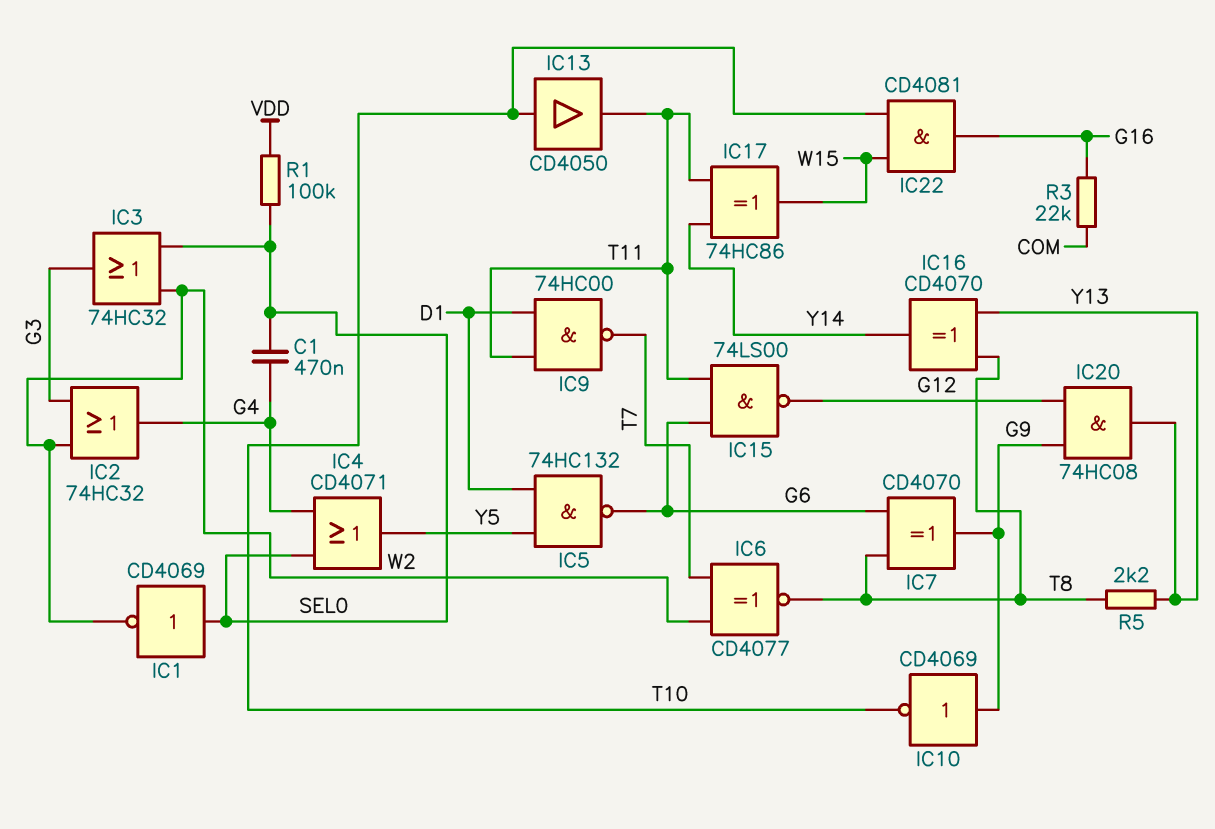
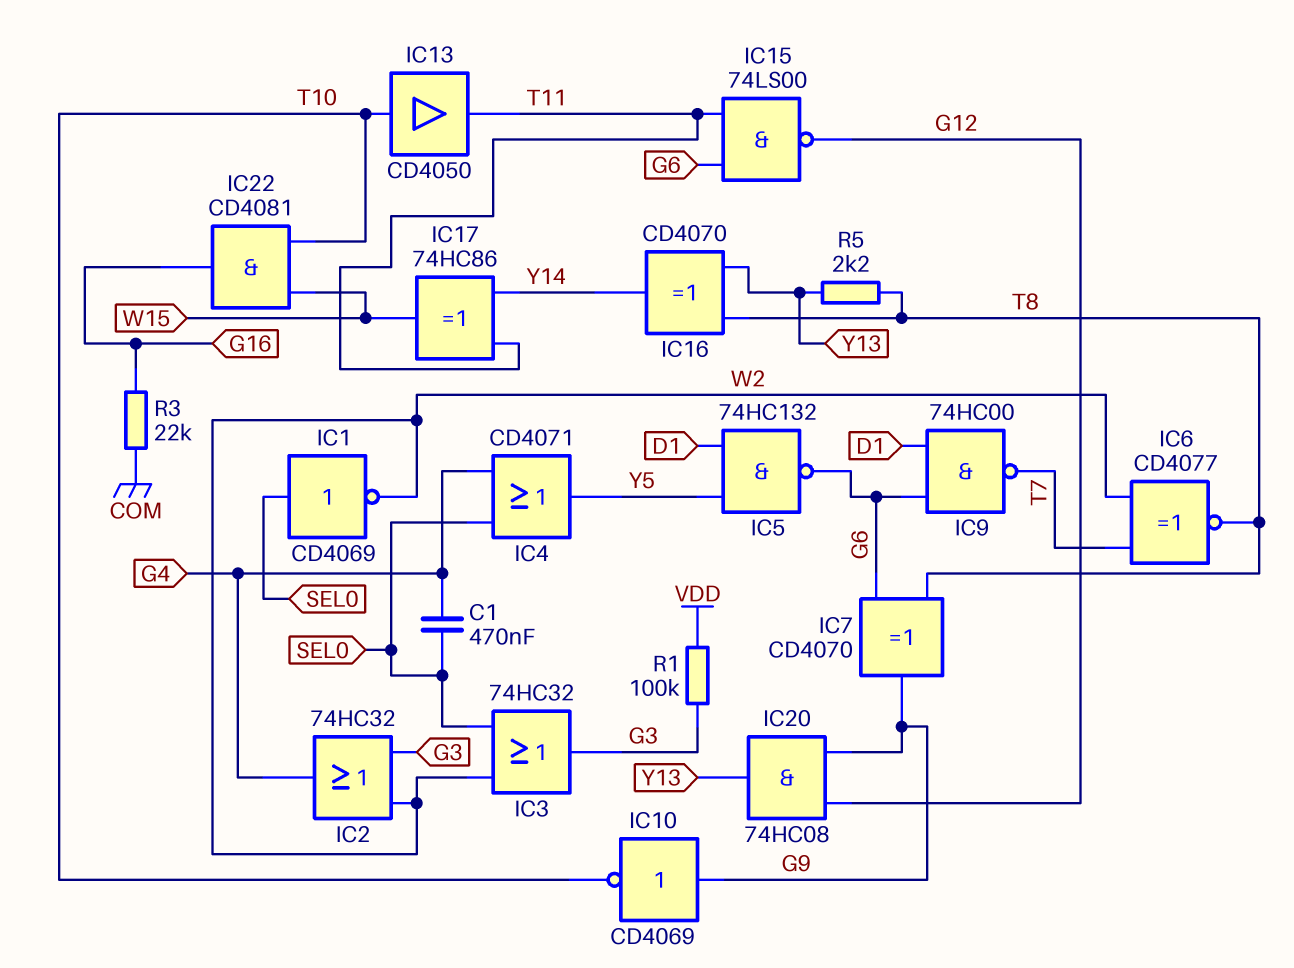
IC9: NAND 74HC00 (in D1, in T11, out T7) -> NAND 74HC00 (in D1, in G6, out T7)
R1: 100k (SEL0, VDD) -> 100k (G3, VDD)

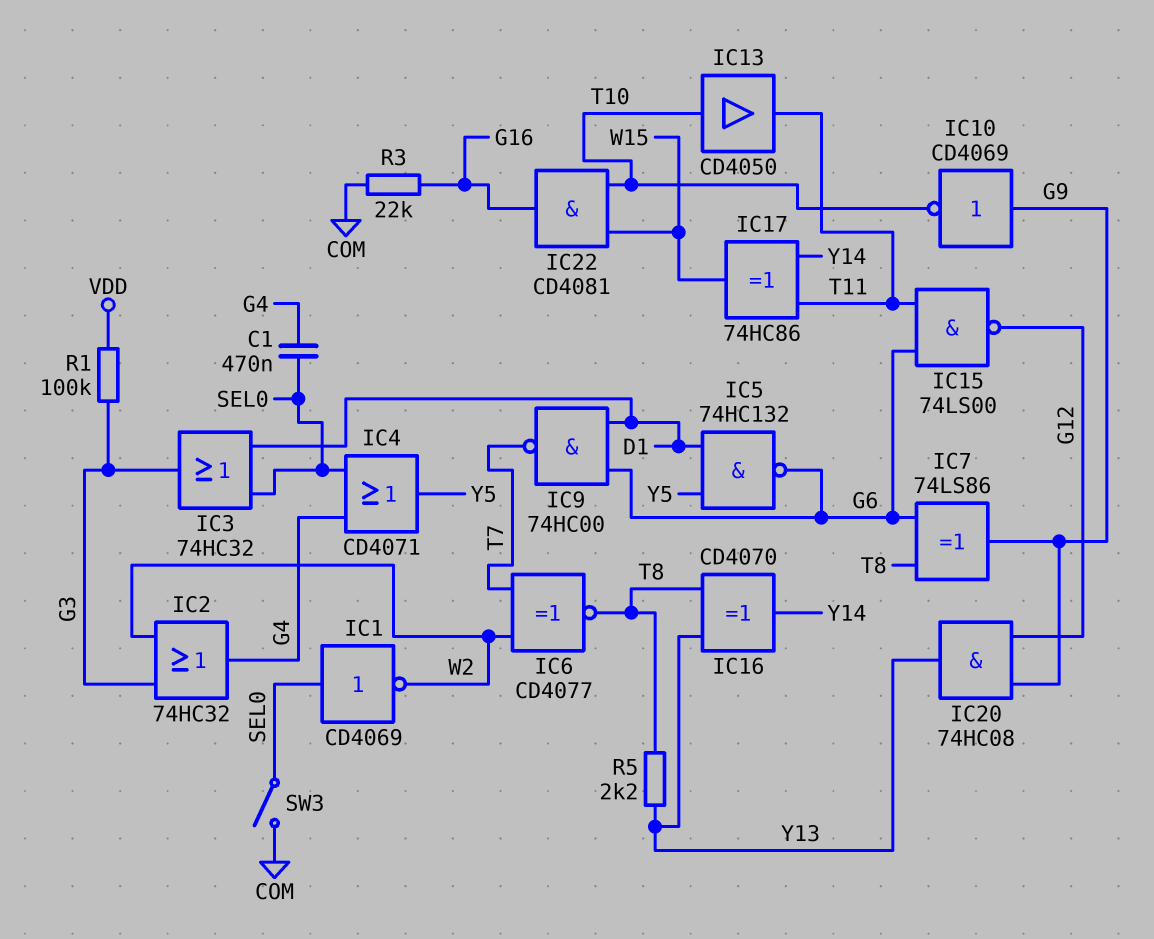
IC3: OR 74HC32 (in SEL0, in W2, out G3) -> OR 74HC32 (in D1, in SEL0, out G3)
IC7: XOR CD4070 (in G6, in T8, out G9) -> XOR 74LS86 (in G6, in T8, out G9)
SW3: none -> switch (COM, SEL0)

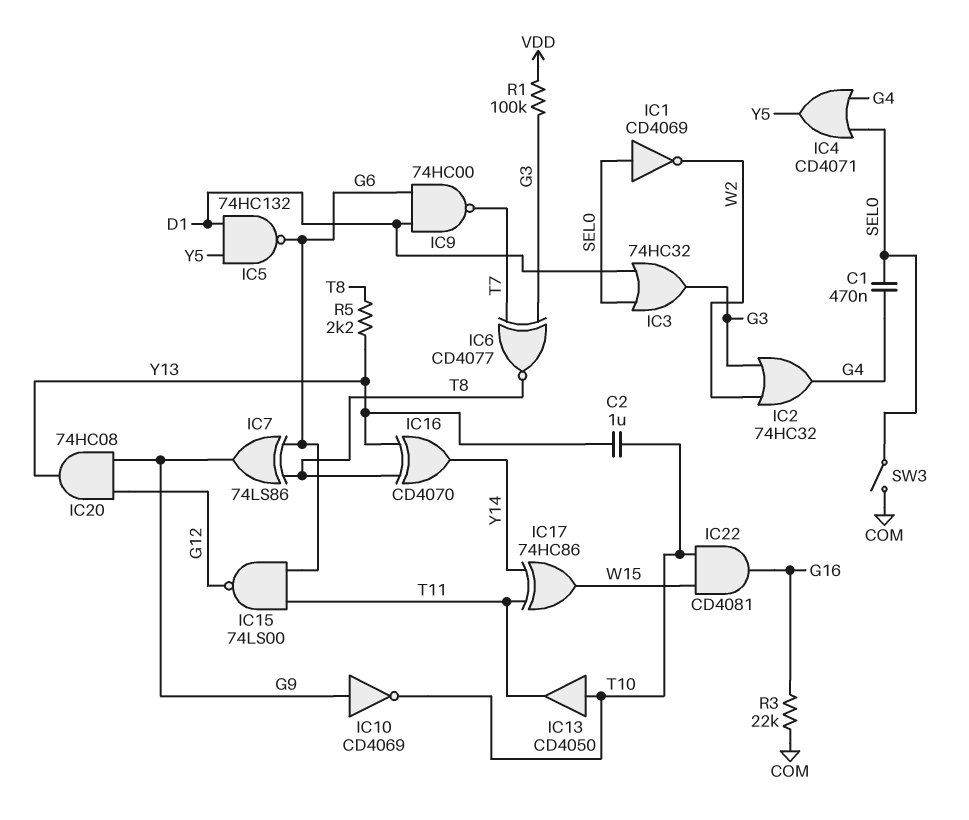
C2: none -> 1uF (T10, Y13)
IC6: XNOR CD4077 (in T7, in W2, out T8) -> XNOR CD4077 (in G3, in T7, out T8)

